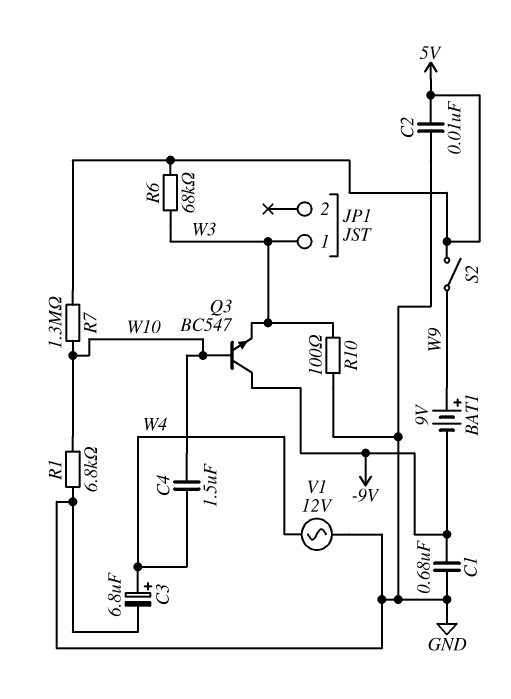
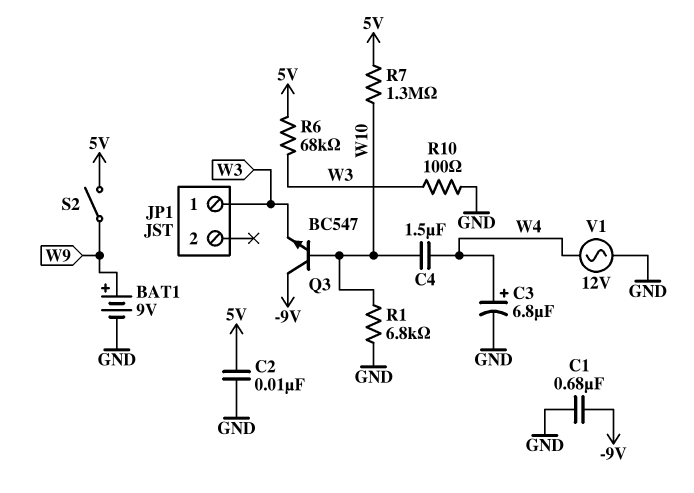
BAT1: 9V (plus W9, minus -9V) -> 9V (plus W9, minus GND)

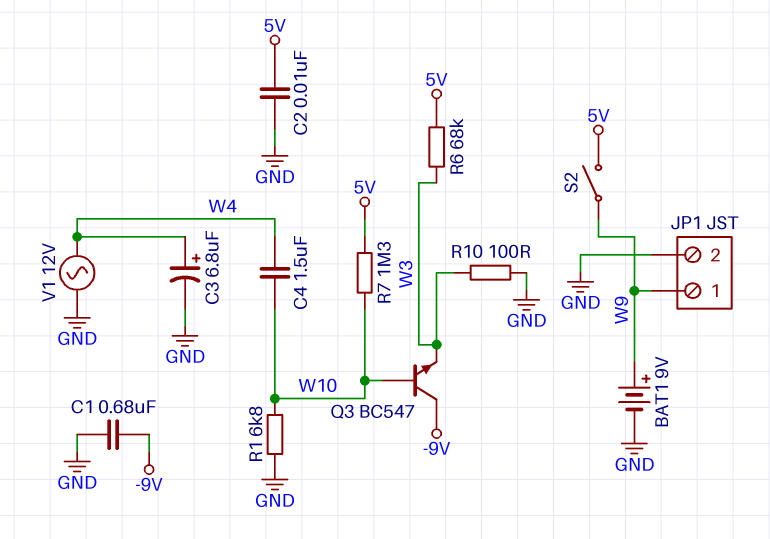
JP1 pin 1: W3 -> W9
JP1 pin 2: none -> GND

